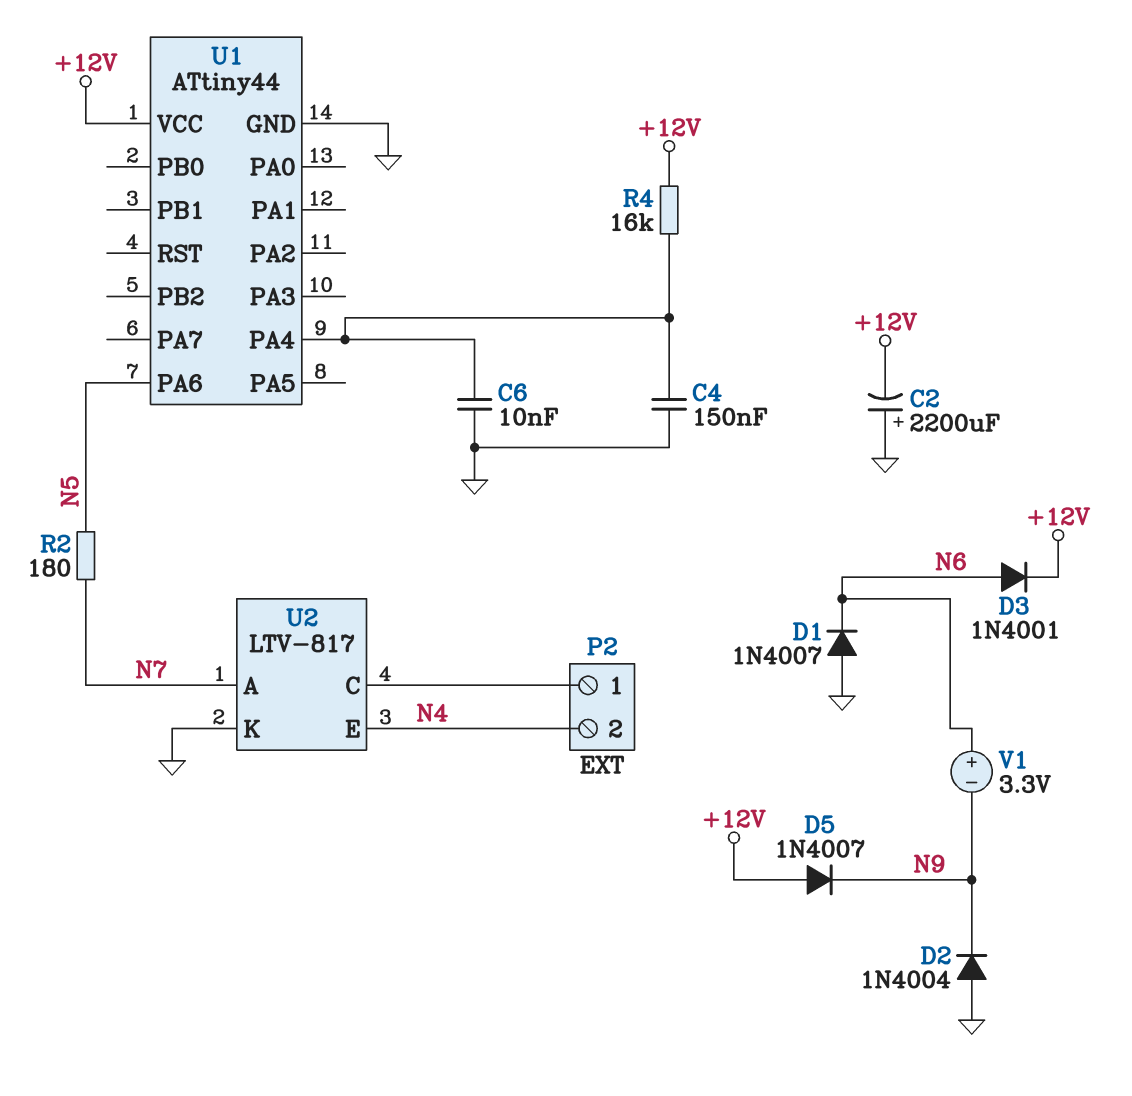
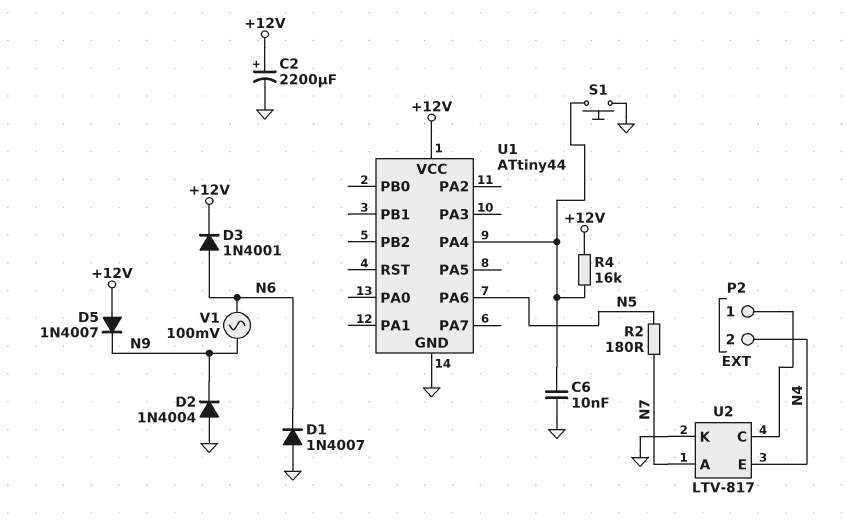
C2: 2200uF (plus GND, minus +12V) -> 2200uF (plus +12V, minus GND)
C4: 150nF (GND, U1/PA4) -> none
S1: none -> button (GND, U1/PA4)
V1: 3.3V (plus N6, minus N9) -> AC 100mV (N6, N9)

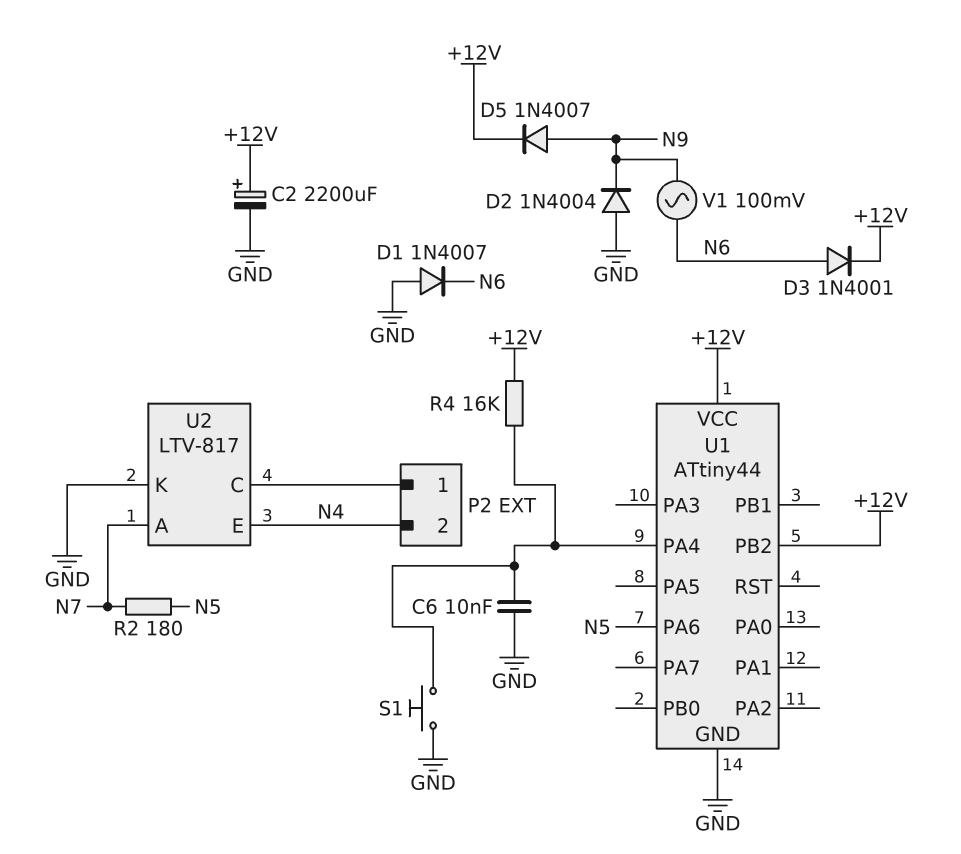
D5: diode 1N4007 (A +12V, K N9) -> diode 1N4007 (A N9, K +12V)
U1 pin PB2: none -> +12V

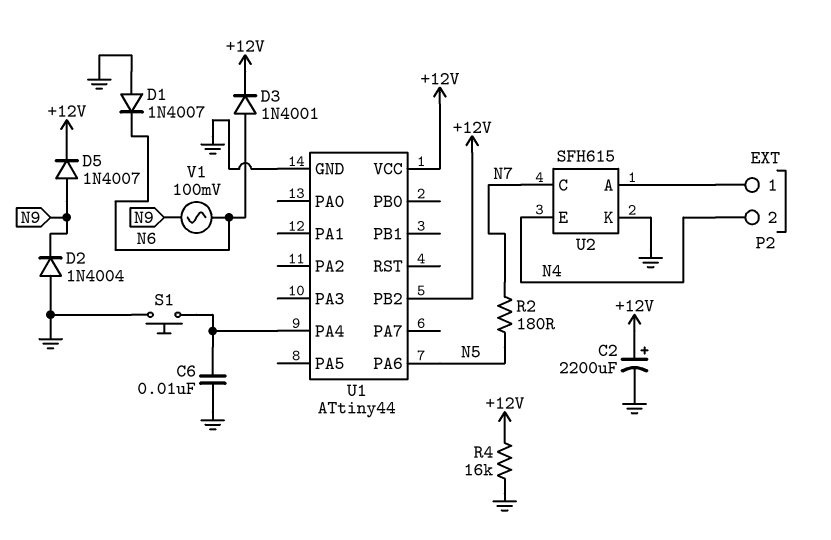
R4: 16k (+12V, U1/PA4) -> 16k (+12V, GND)
U2: LTV-817 -> SFH615
U2 pin A: N7 -> P2/1
U2 pin C: P2/1 -> N7

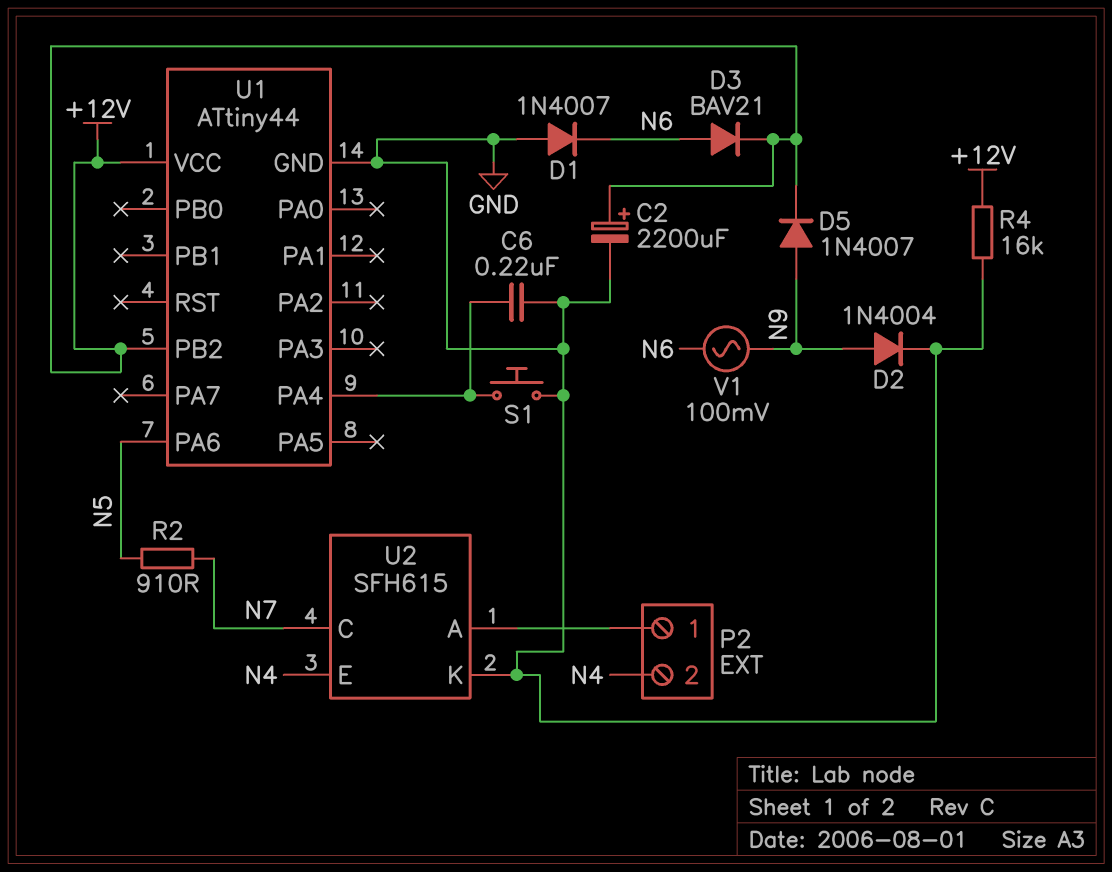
C6: 10nF (GND, U1/PA4) -> 220nF (GND, U1/PA4)
D2: diode 1N4004 (A GND, K N9) -> diode 1N4004 (A N9, K GND)
D3: diode 1N4001 (A N6, K +12V) -> diode BAV21 (A N6, K +12V)
R2: 180 (N5, N7) -> 910 (N5, N7)

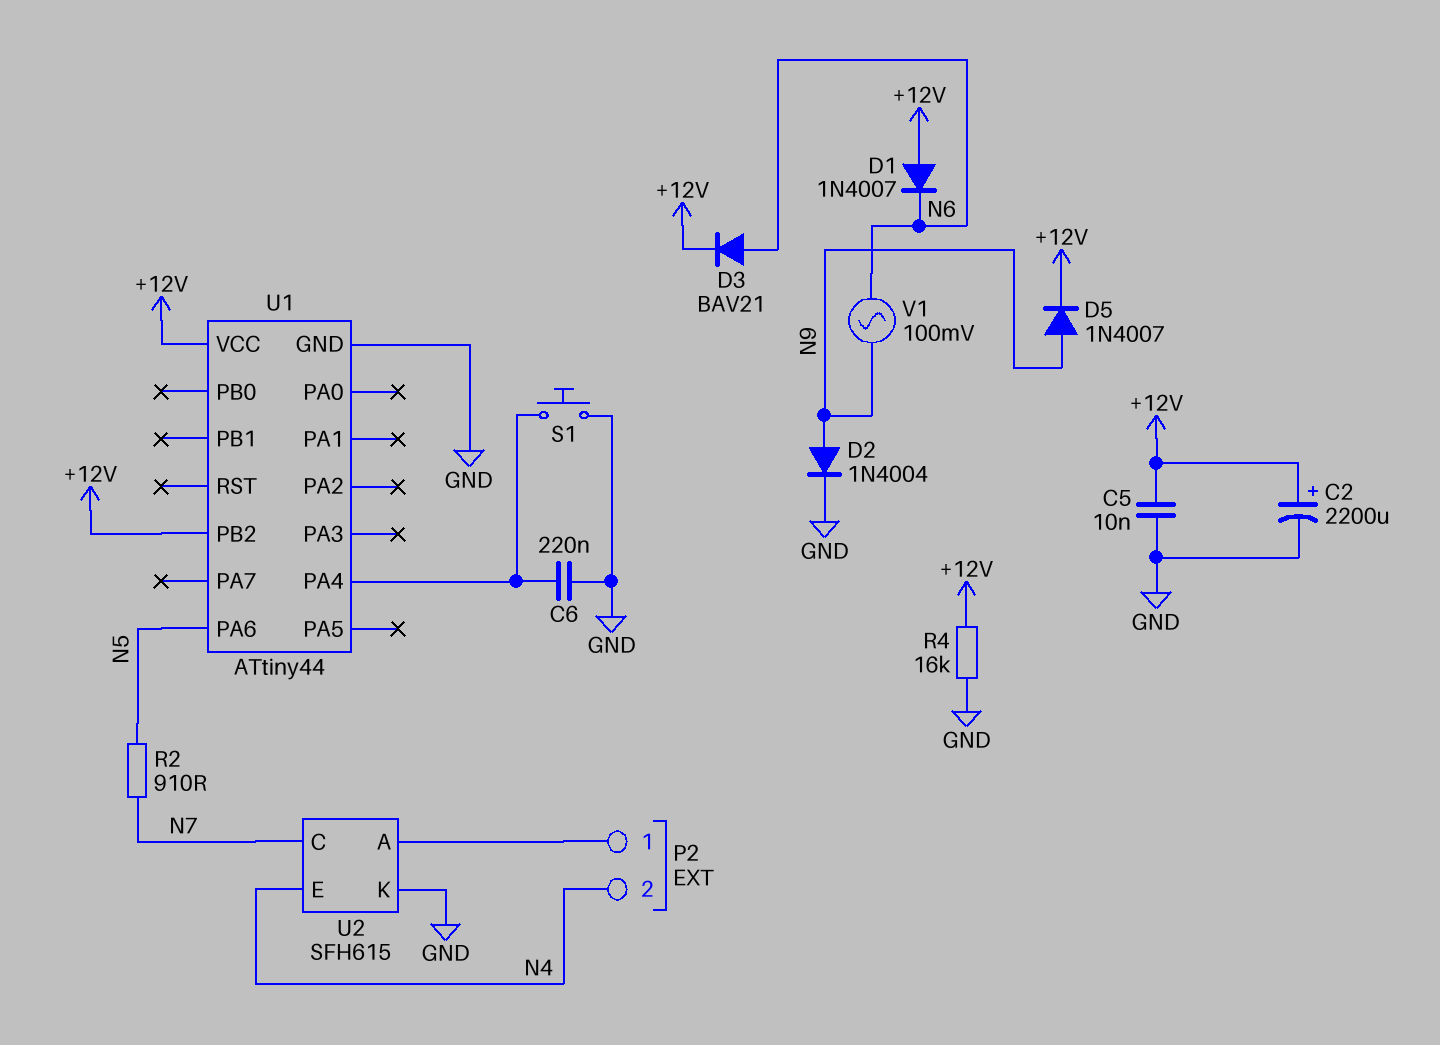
C5: none -> 10nF (+12V, GND)
D1: diode 1N4007 (A GND, K N6) -> diode 1N4007 (A +12V, K N6)

